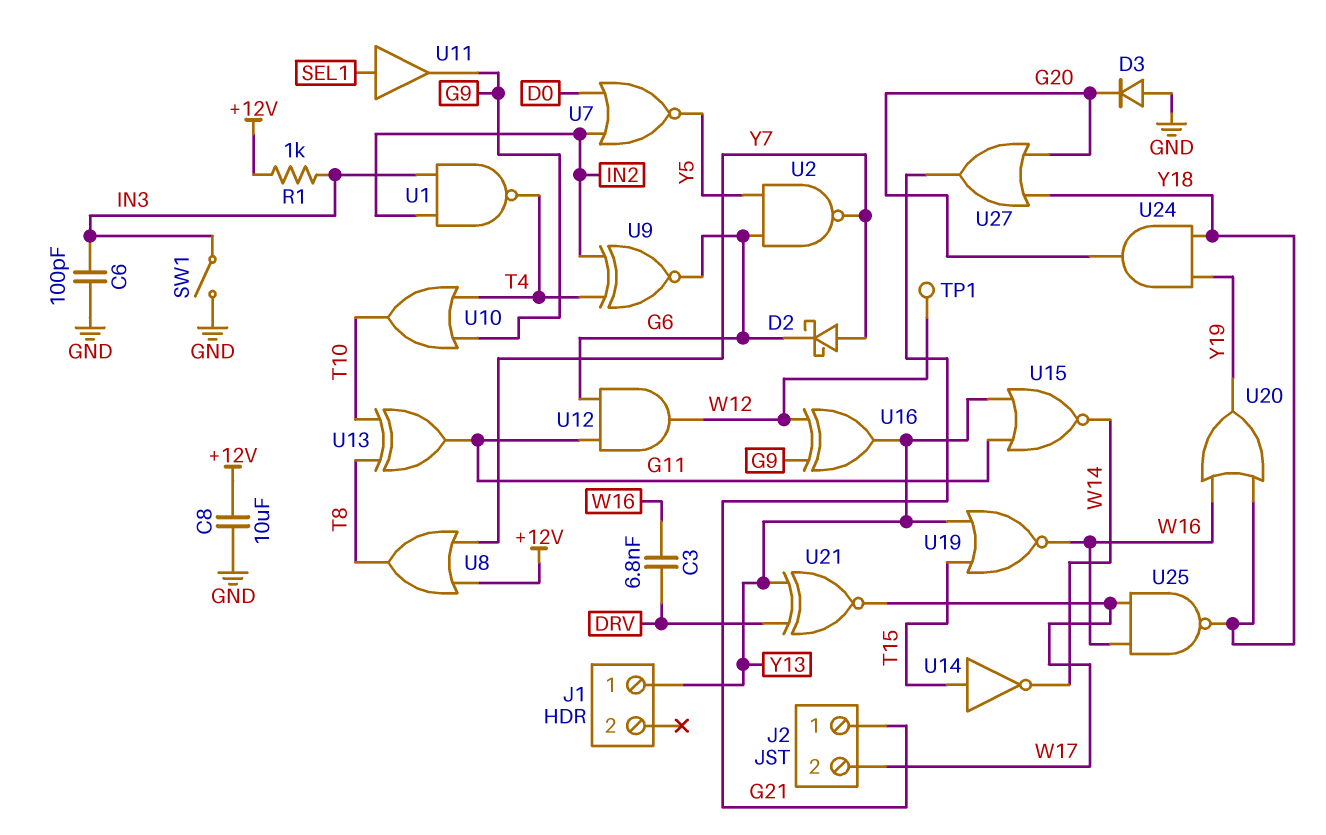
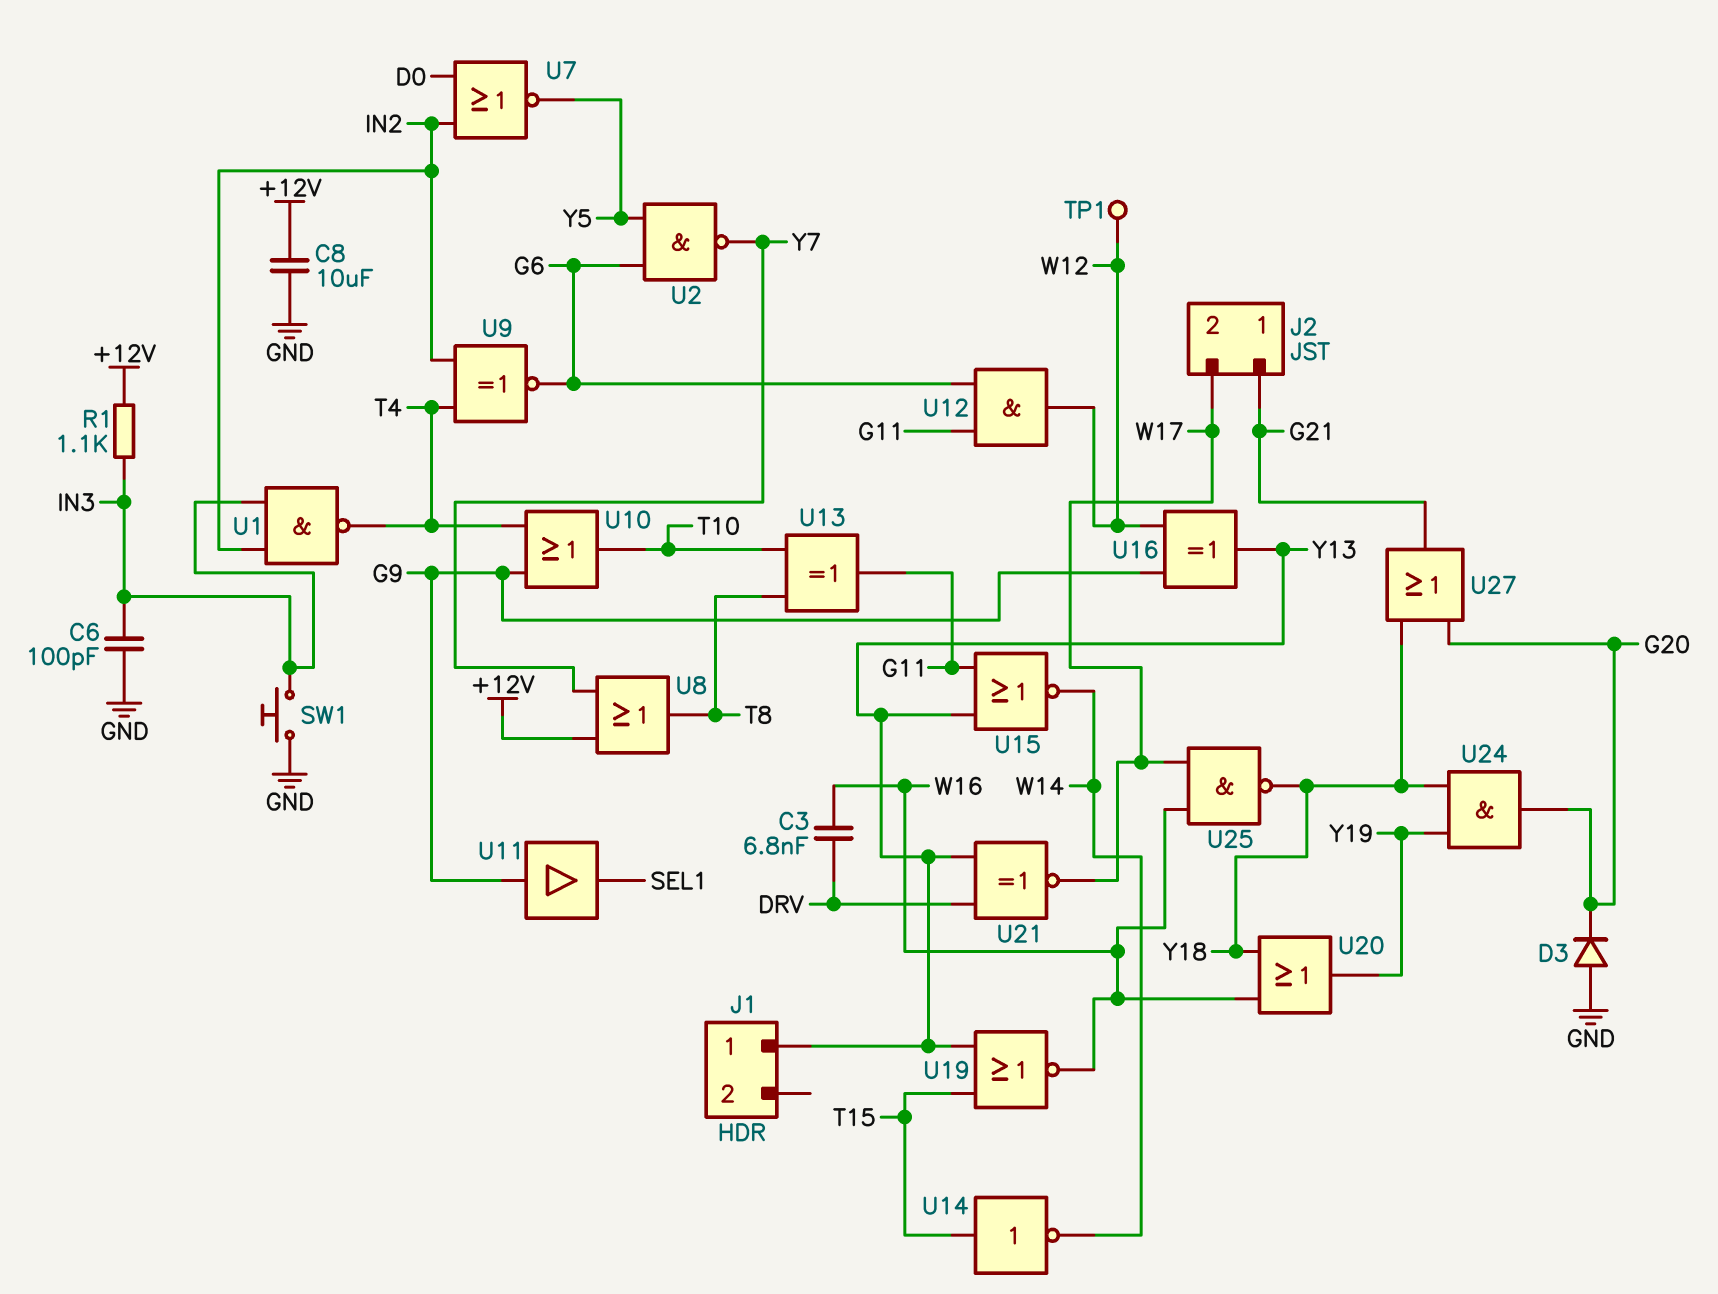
D2: schottky (A Y7, K G6) -> none
R1: 1k (+12V, IN3) -> 1.1k (+12V, IN3)
SW1: switch (GND, IN3) -> button (GND, IN3)
U11: buffer (in SEL1, out G9) -> buffer (in G9, out SEL1)

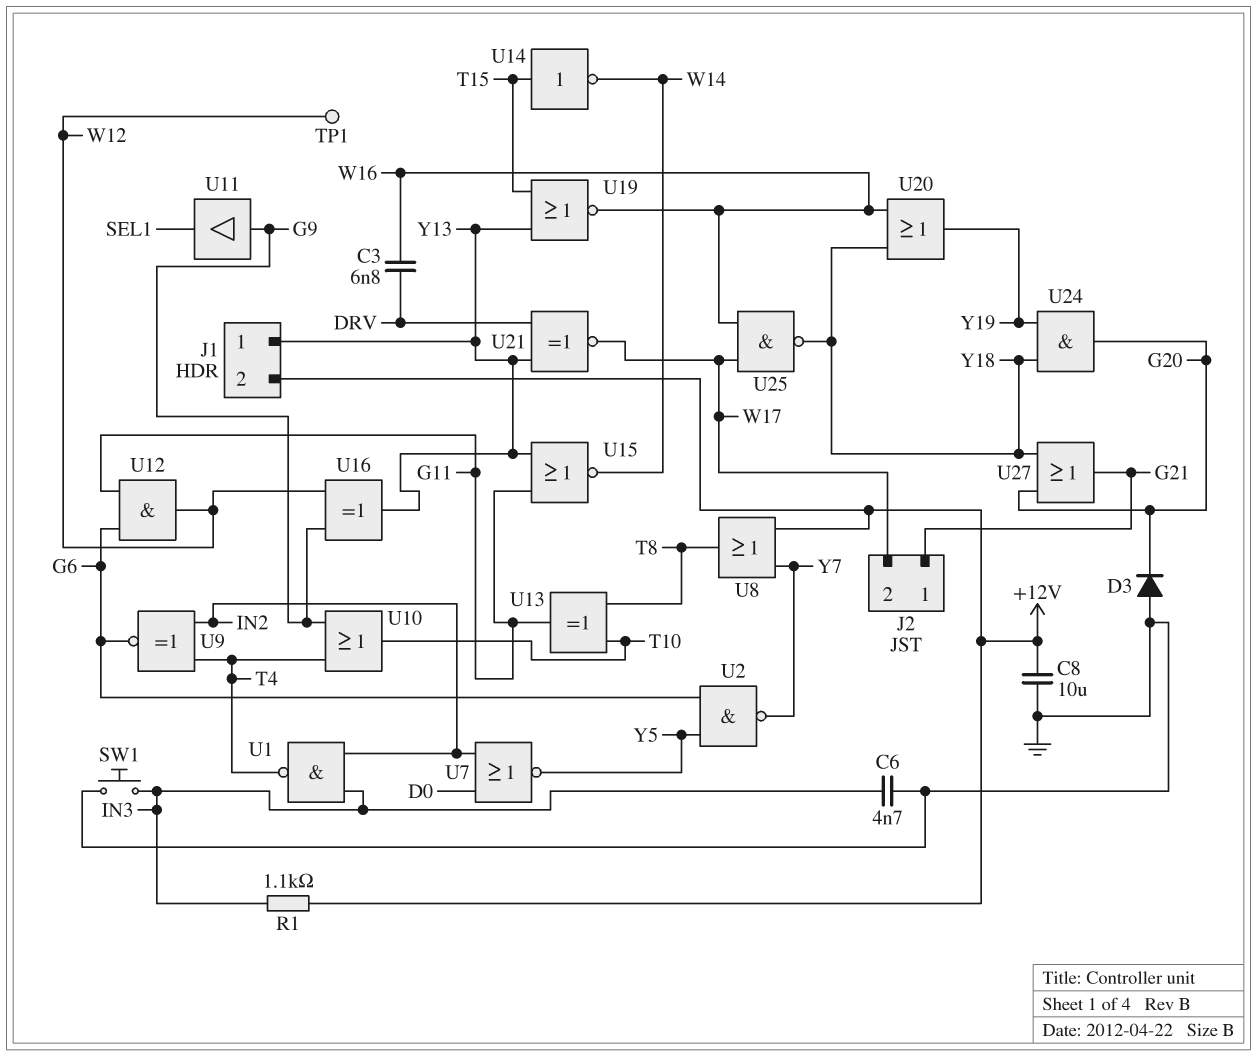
C6: 100pF (GND, IN3) -> 4.7nF (GND, IN3)
J1 pin 2: none -> +12V

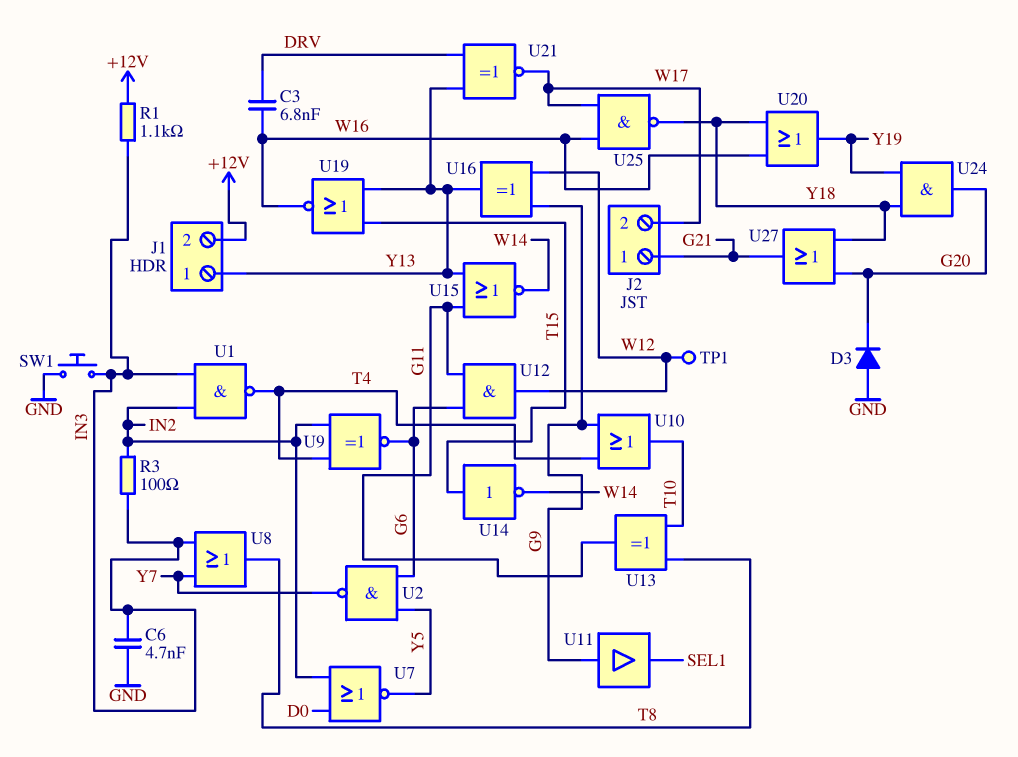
C8: 10uF (+12V, GND) -> none
R3: none -> 100 (IN2, IN3)
U8: OR (in +12V, in Y7, out T8) -> OR (in IN3, in Y7, out T8)

